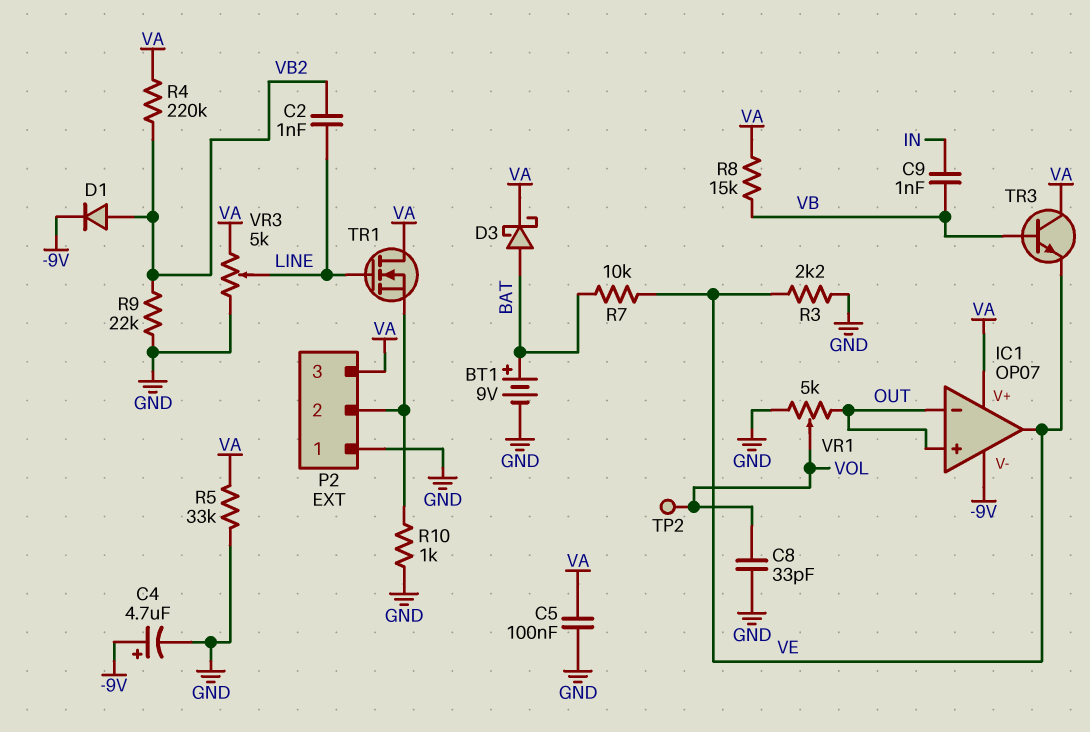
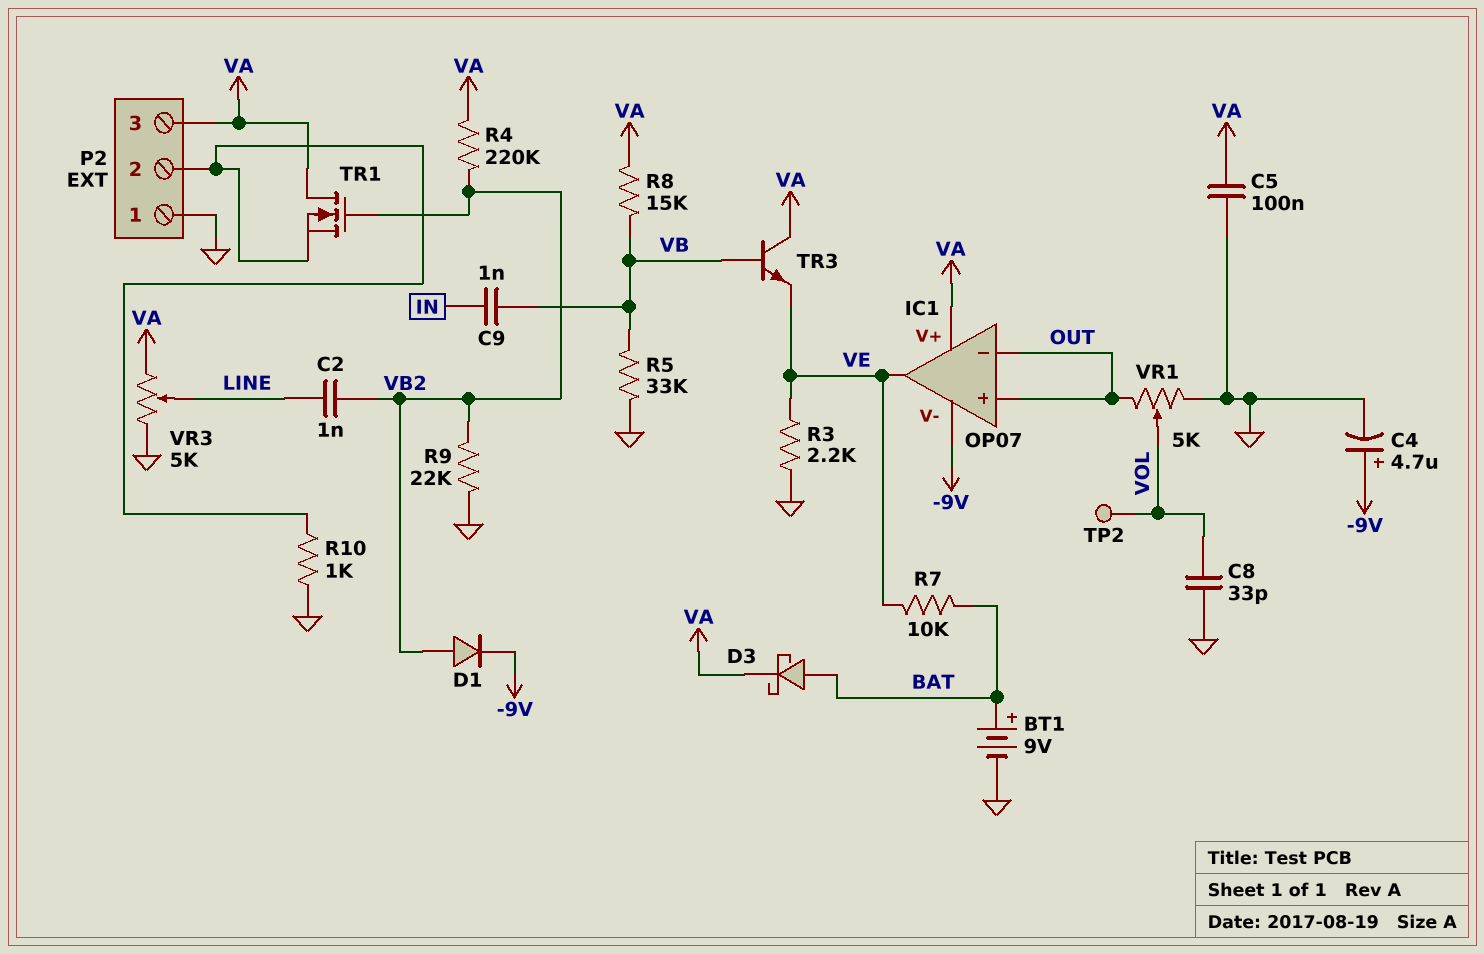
R5: 33k (GND, VA) -> 33k (GND, VB)
TR1: NMOS (G LINE, D VA, S P2/2) -> NMOS (G VB2, D VA, S P2/2)

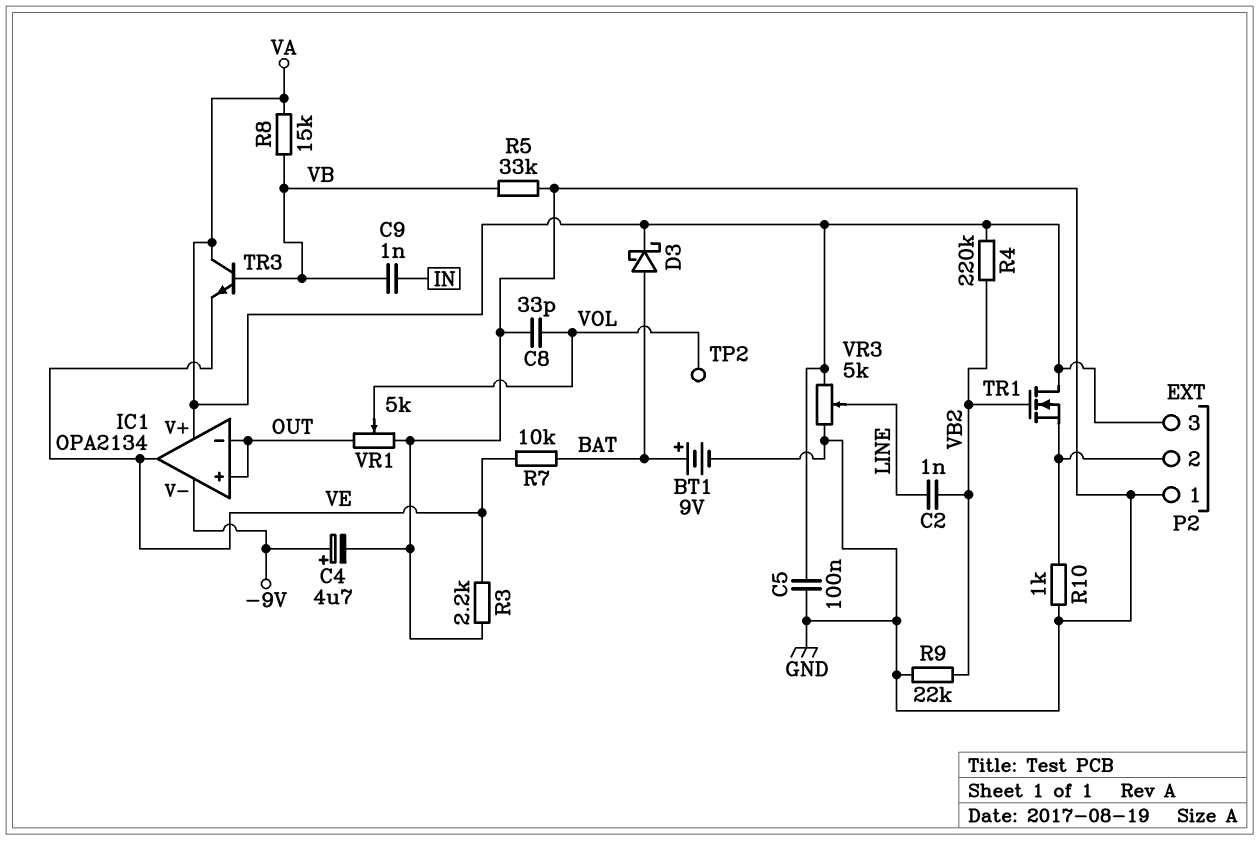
D1: diode (A VB2, K -9V) -> none
IC1: OP07 -> OPA2134

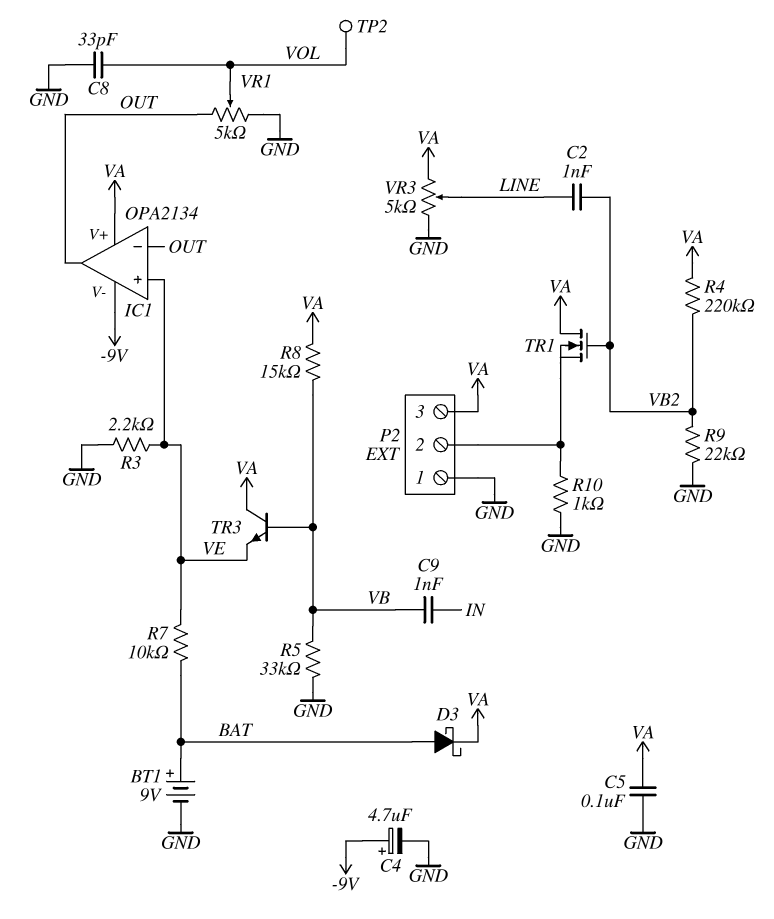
IC1 pin in+: OUT -> VE
IC1 pin out: VE -> OUT

